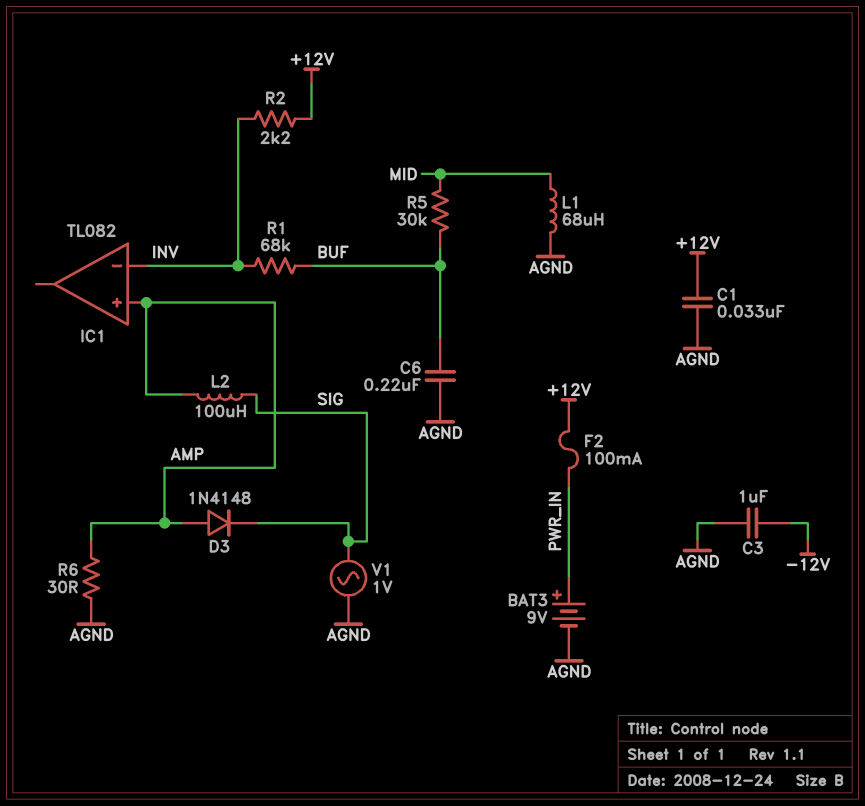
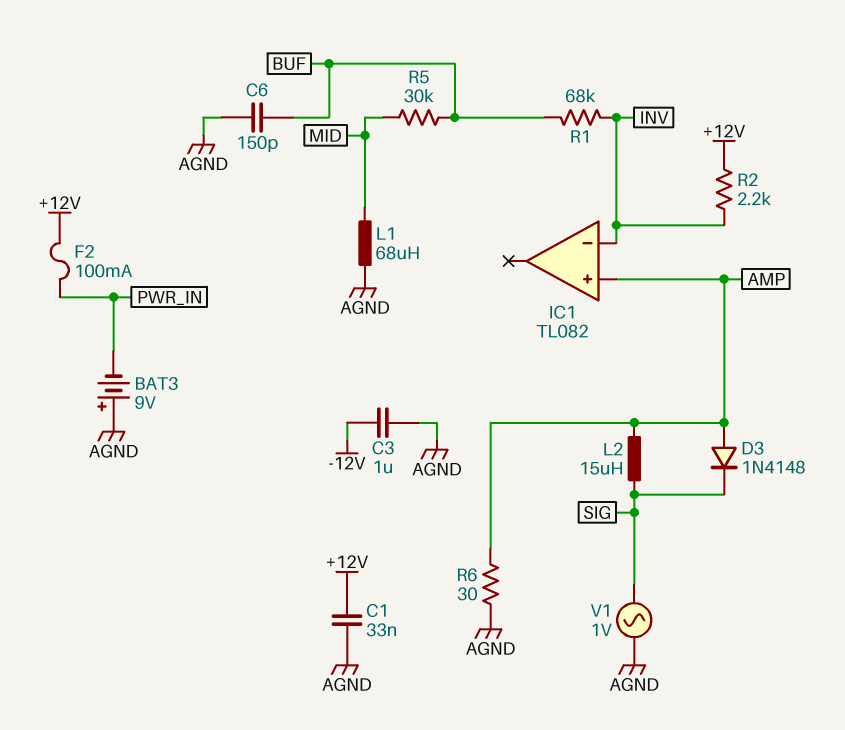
BAT3: 9V (plus PWR_IN, minus AGND) -> 9V (plus AGND, minus PWR_IN)
C6: 220nF (AGND, BUF) -> 150pF (AGND, BUF)
L2: 100uH (AMP, SIG) -> 15uH (AMP, SIG)

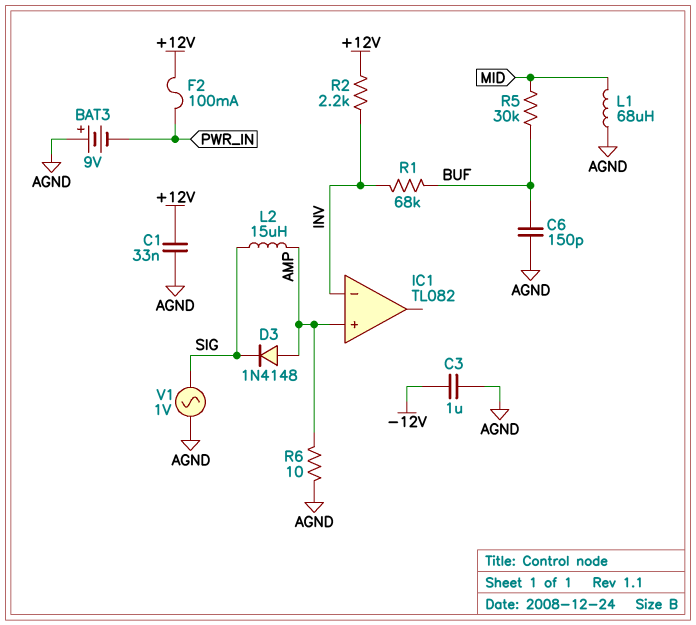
R6: 30 (AGND, AMP) -> 10 (AGND, AMP)

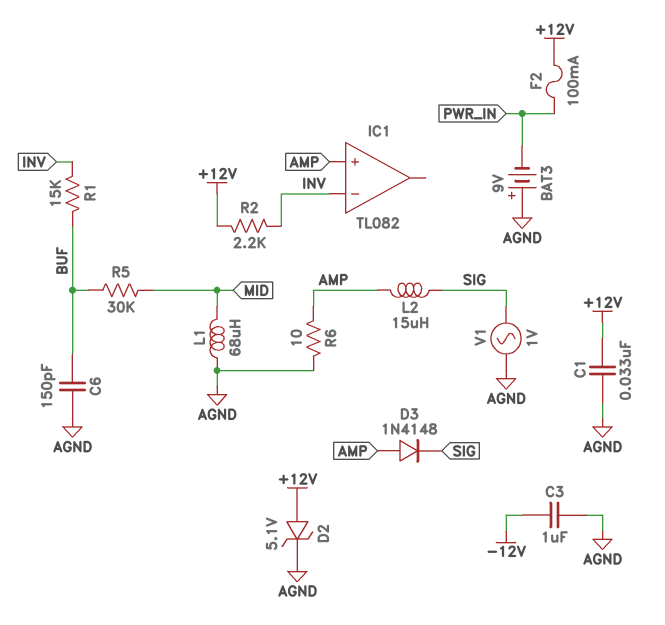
D2: none -> zener 5.1V (A +12V, K AGND)
R1: 68k (BUF, INV) -> 15k (BUF, INV)

